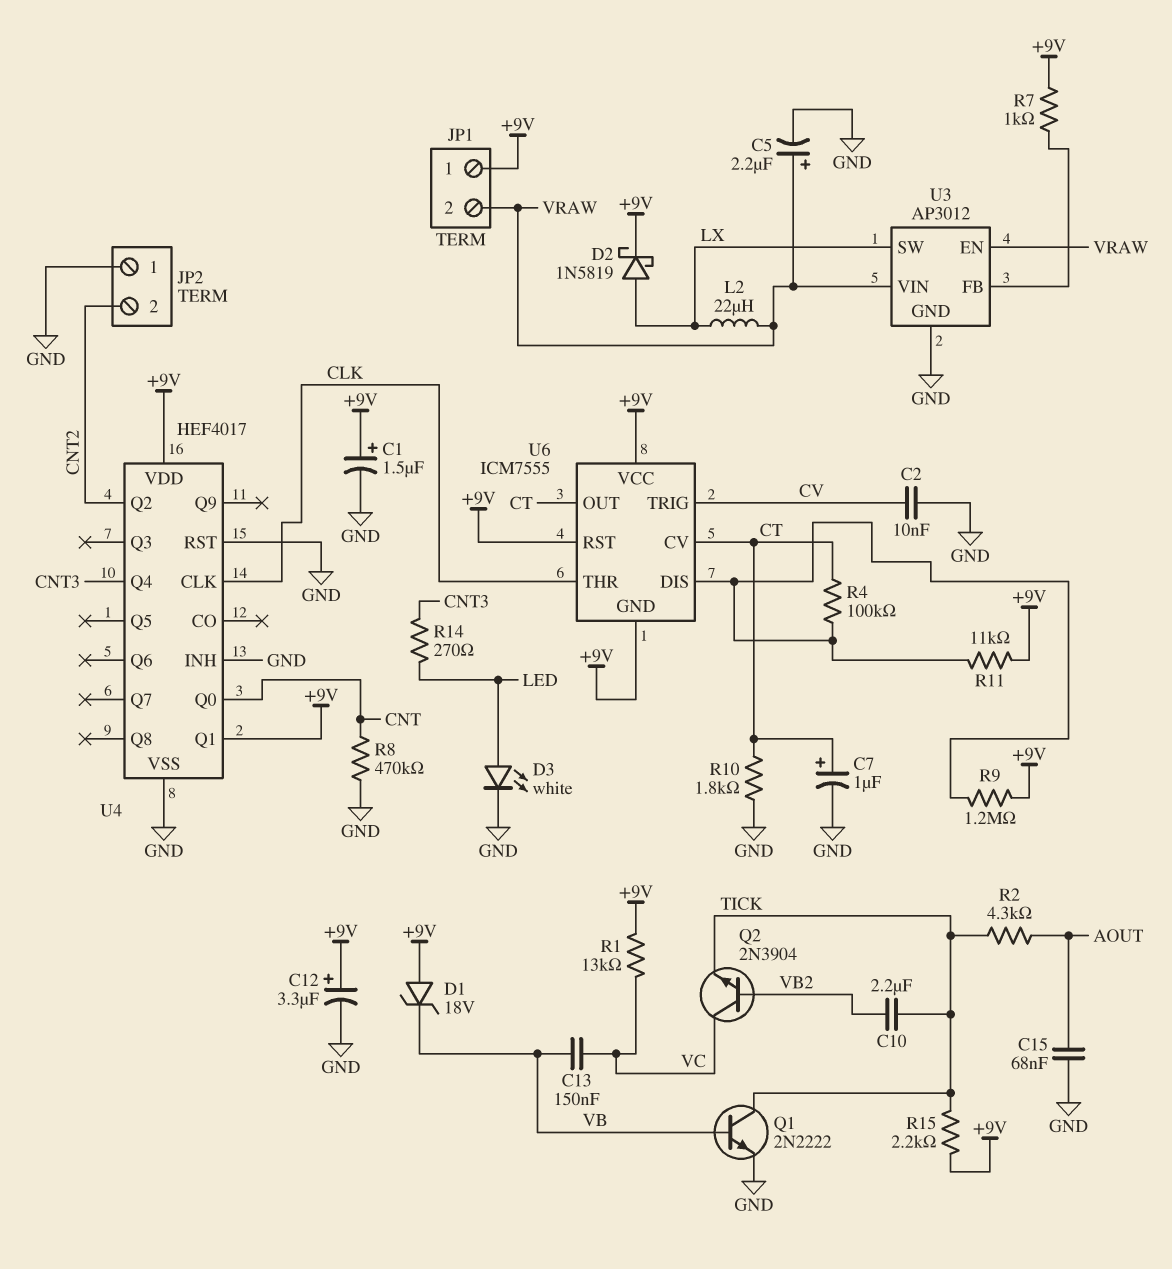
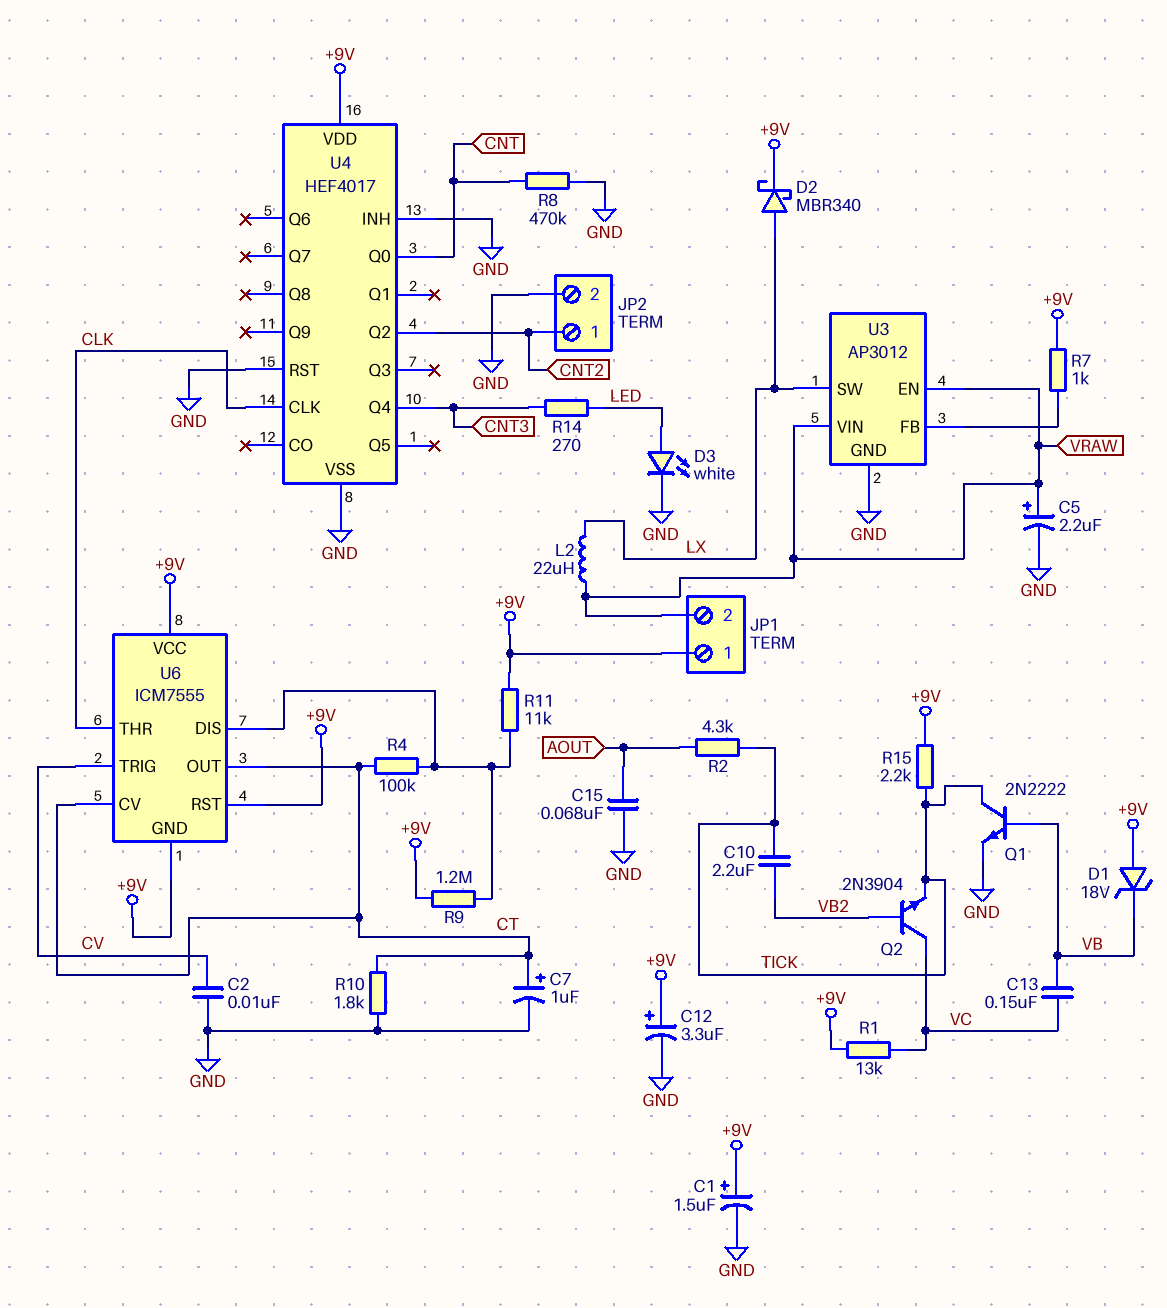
D2: schottky 1N5819 (A LX, K +9V) -> schottky MBR340 (A LX, K +9V)
JP2 pin 1: GND -> CNT2
JP2 pin 2: CNT2 -> GND
U4 pin Q1: +9V -> none

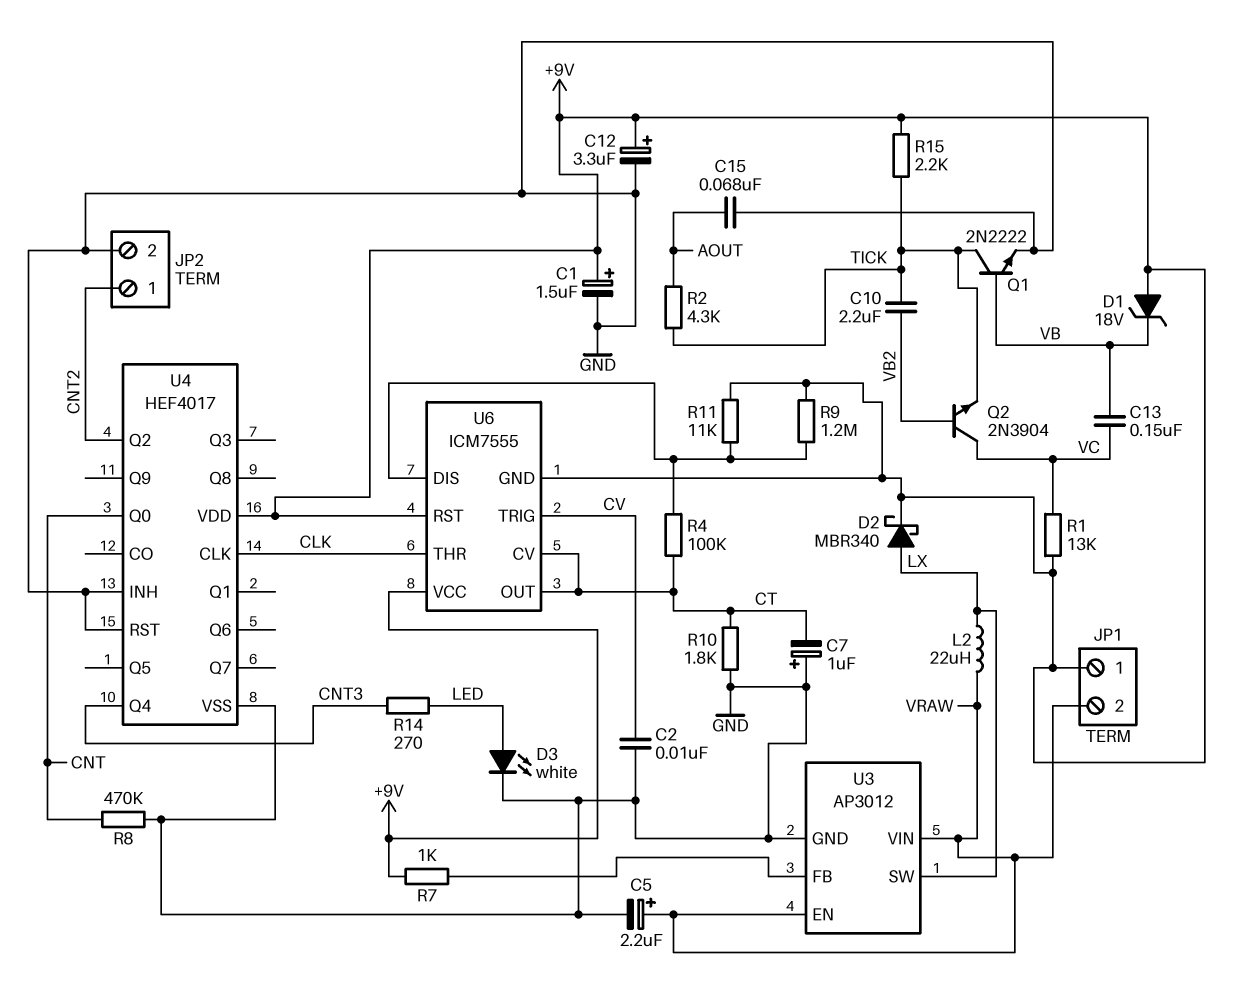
C7: 1uF (plus CT, minus GND) -> 1uF (plus GND, minus CT)

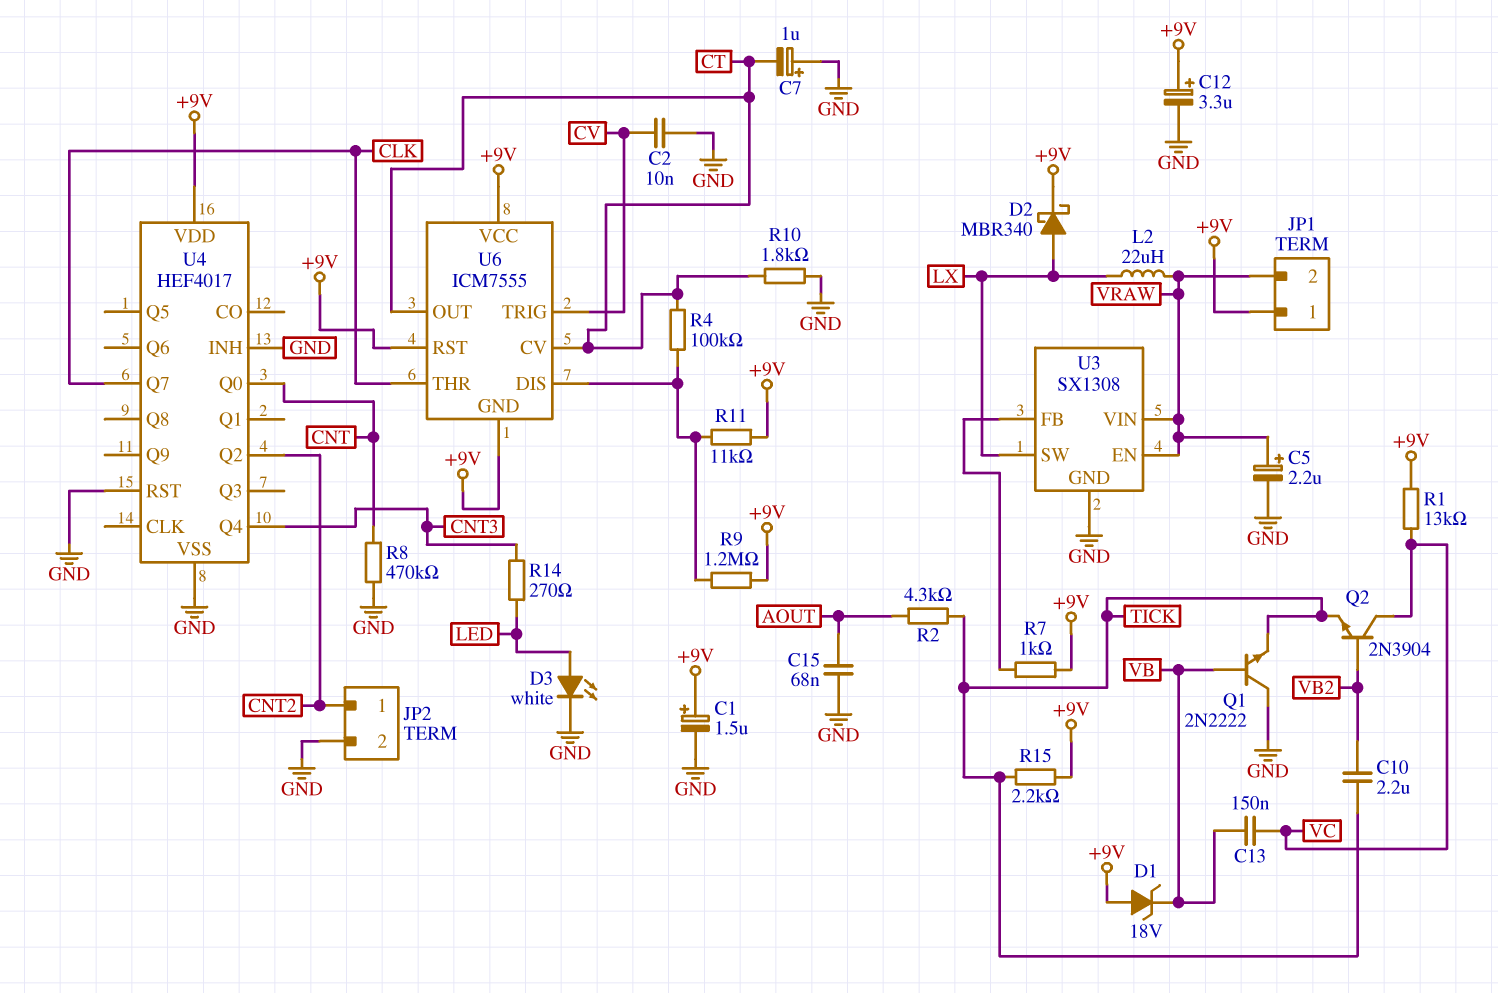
Q1: NPN 2N2222 (B VB, C TICK, E GND) -> NPN 2N2222 (B VB, C GND, E TICK)
U3: AP3012 -> SX1308
U4 pin CLK: CLK -> none
U4 pin Q7: none -> CLK

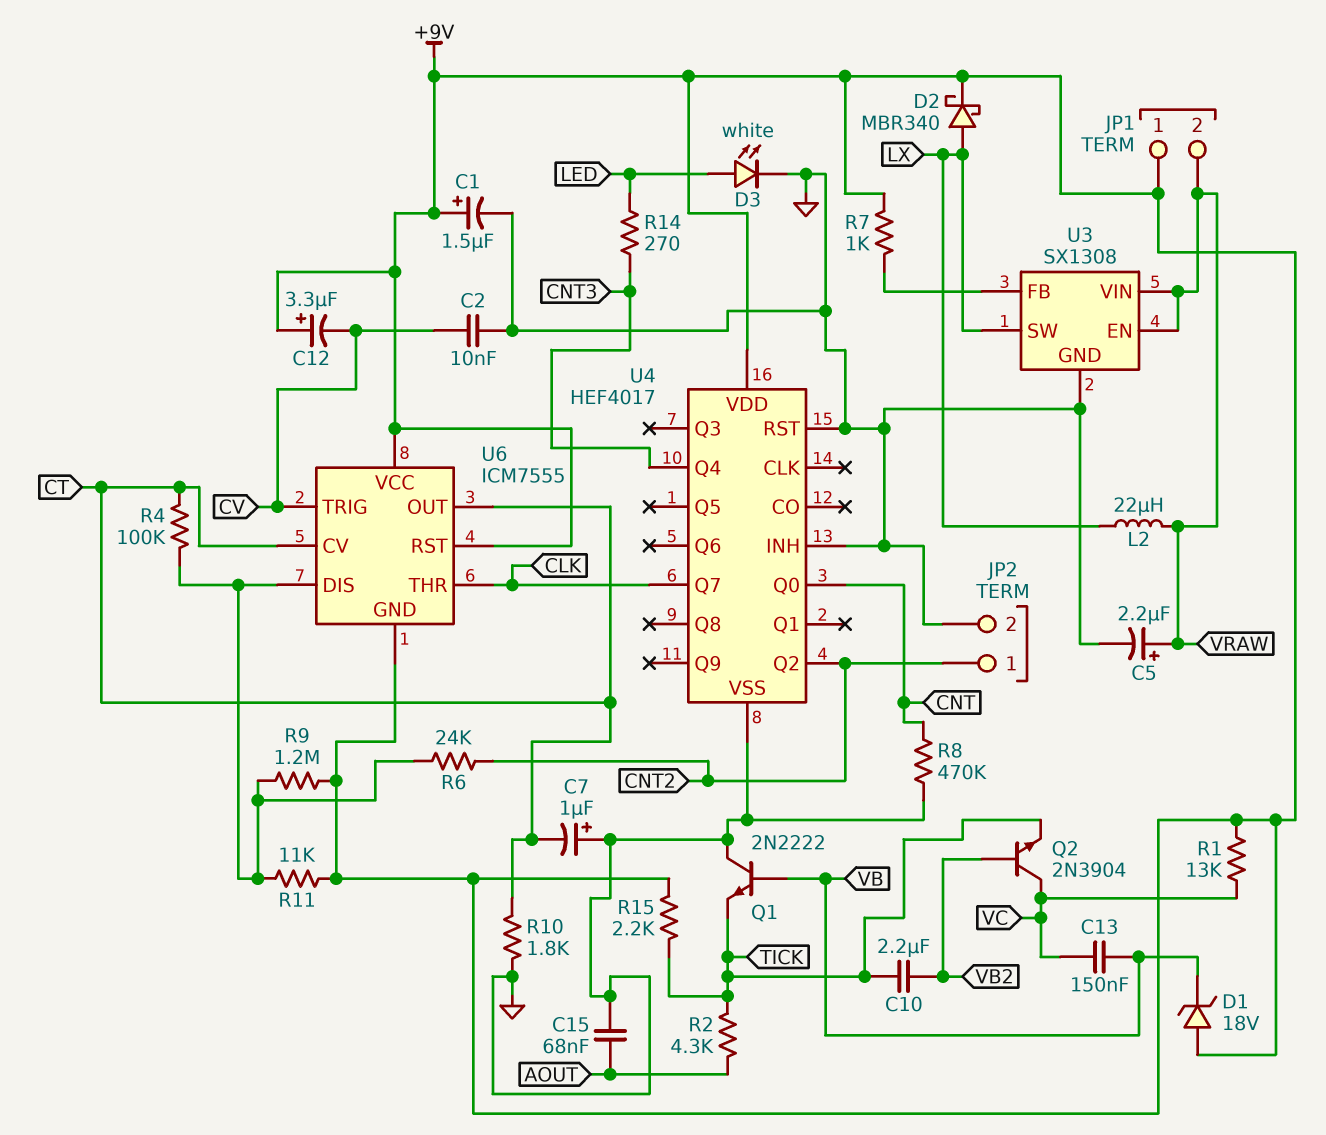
C12: 3.3uF (plus +9V, minus GND) -> 3.3uF (plus +9V, minus CV)
R6: none -> 24k (CNT2, U6/DIS)

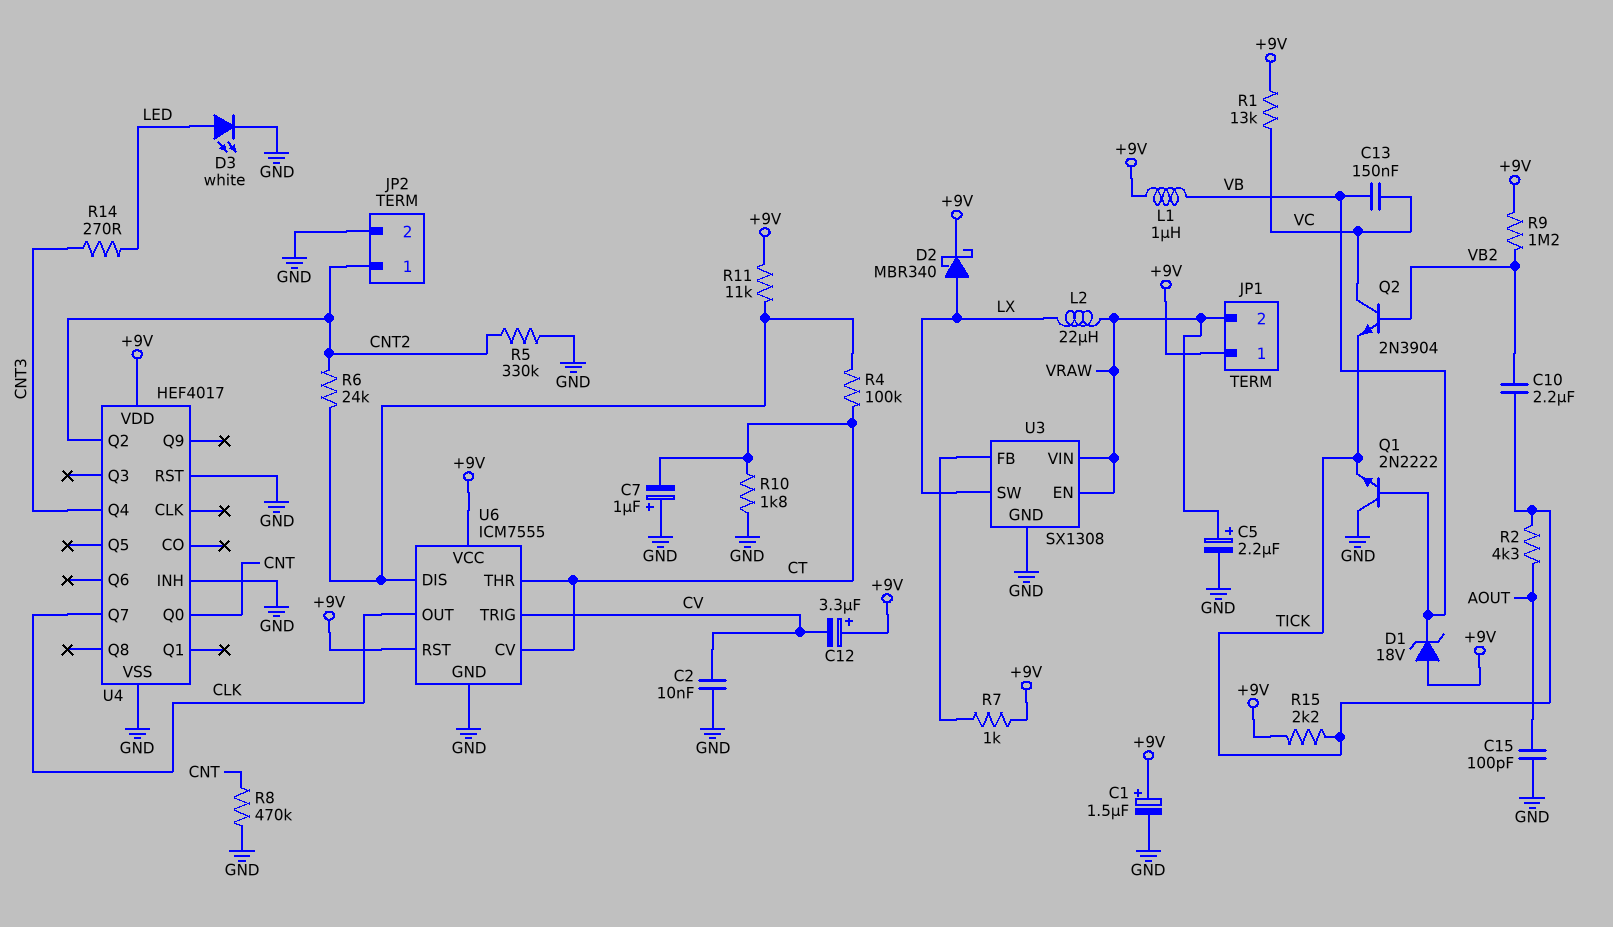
C15: 68nF (AOUT, GND) -> 100pF (AOUT, GND)
L1: none -> 1uH (+9V, VB)
R5: none -> 330k (CNT2, GND)
R9: 1.2M (+9V, U6/DIS) -> 1.2M (+9V, VB2)
U6 pin GND: +9V -> GND
U6 pin OUT: CT -> CLK
U6 pin THR: CLK -> CT

